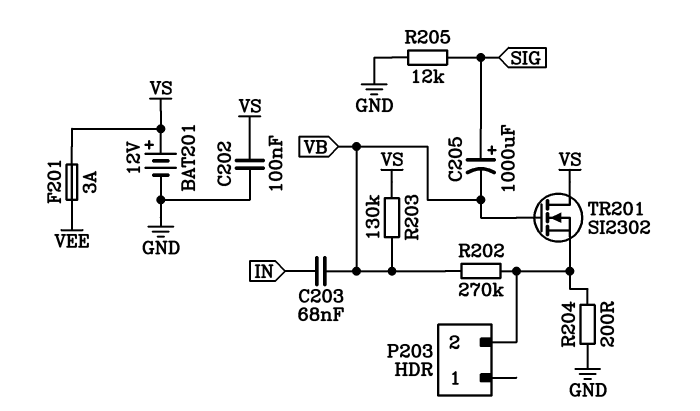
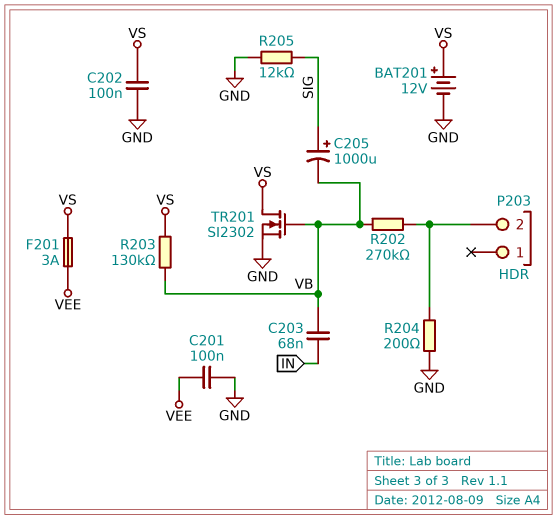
C201: none -> 100nF (GND, VEE)
TR201: NMOS SI2302 (G VB, D VS, S P203/2) -> NMOS SI2302 (G VB, D VS, S GND)

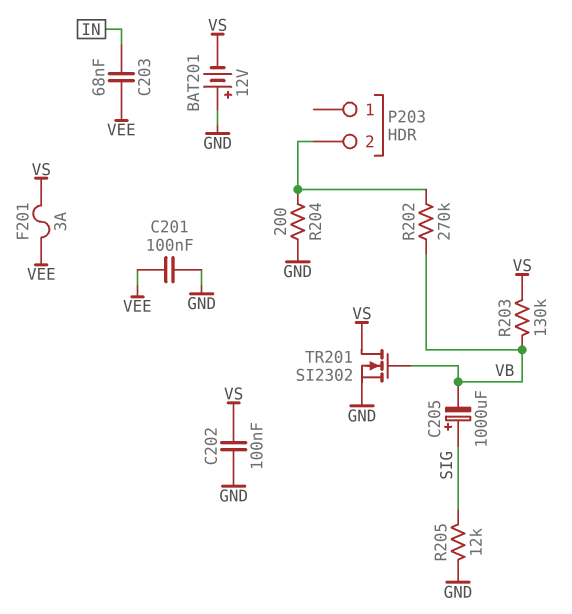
BAT201: 12V (plus VS, minus GND) -> 12V (plus GND, minus VS)
C203: 68nF (IN, VB) -> 68nF (IN, VEE)

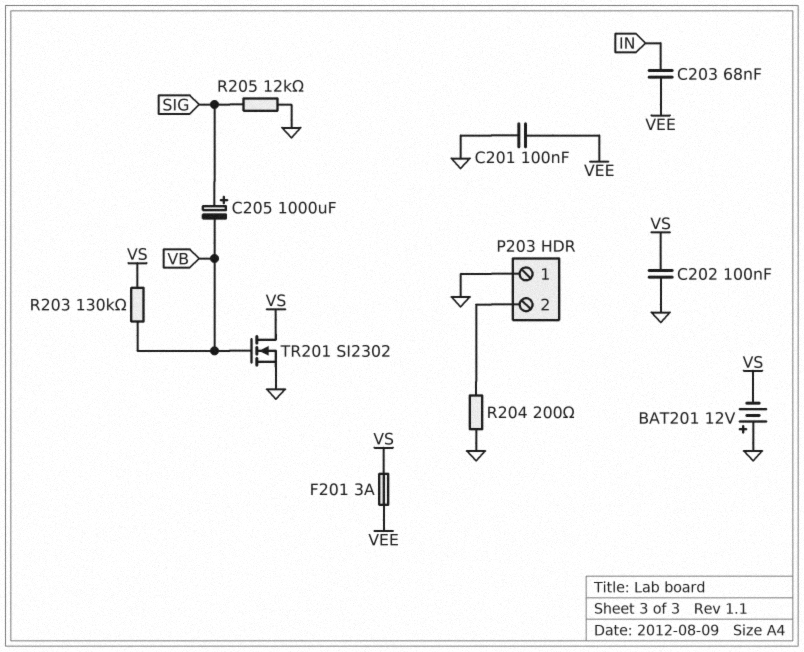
P203 pin 1: none -> GND
R202: 270k (P203/2, VB) -> none

